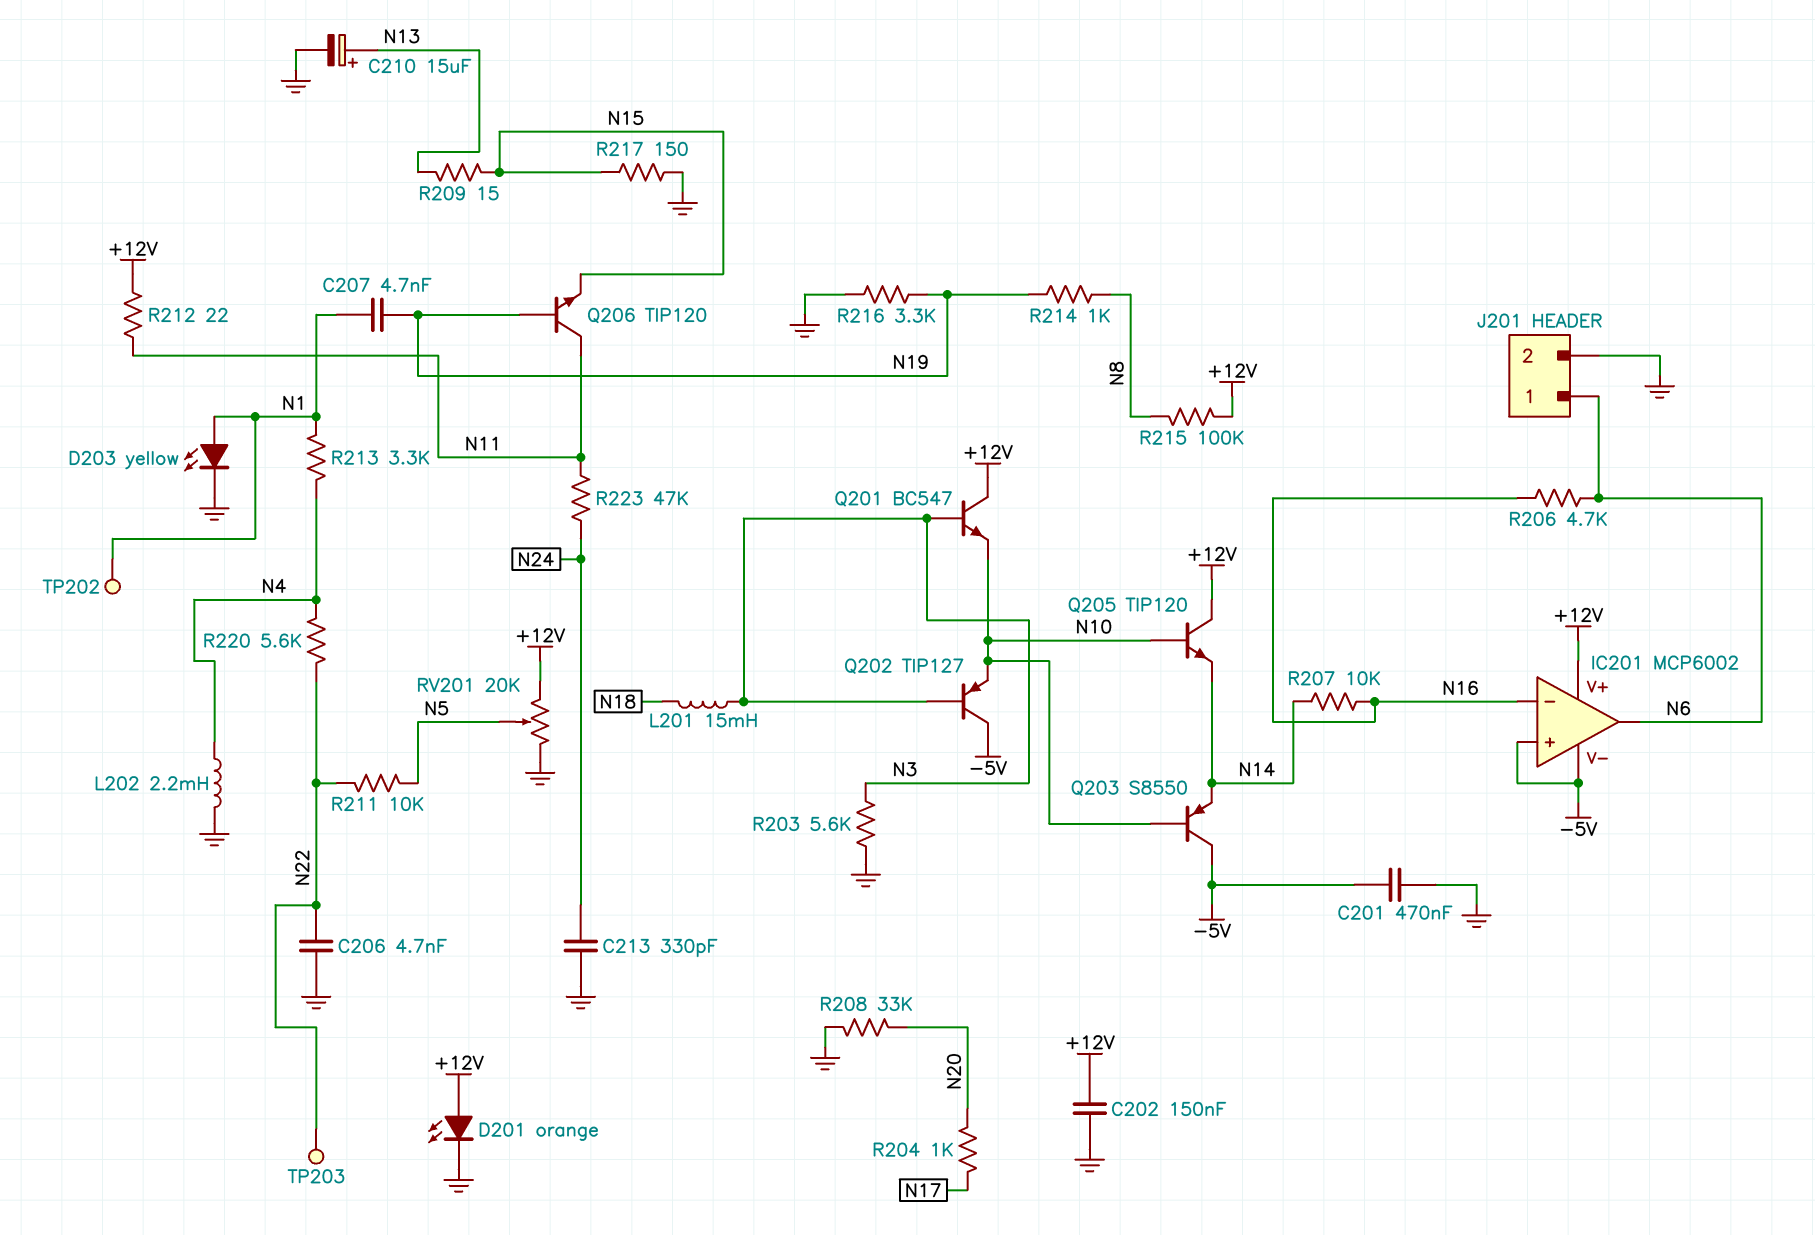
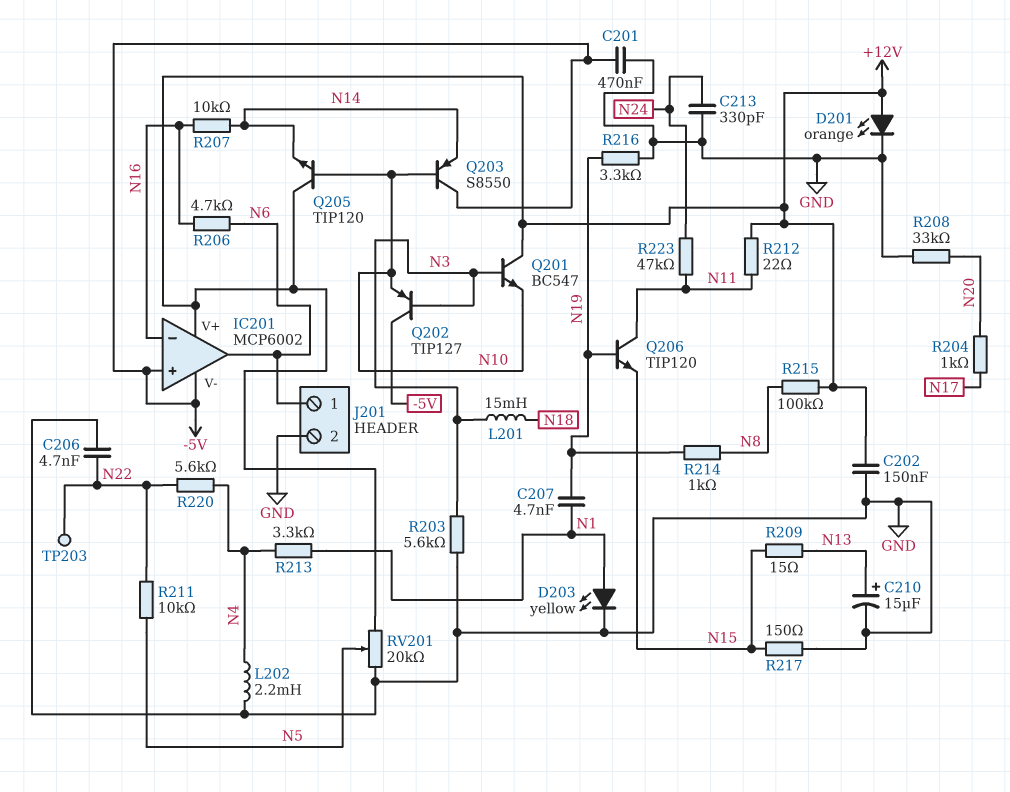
TP202: test point (N1) -> none

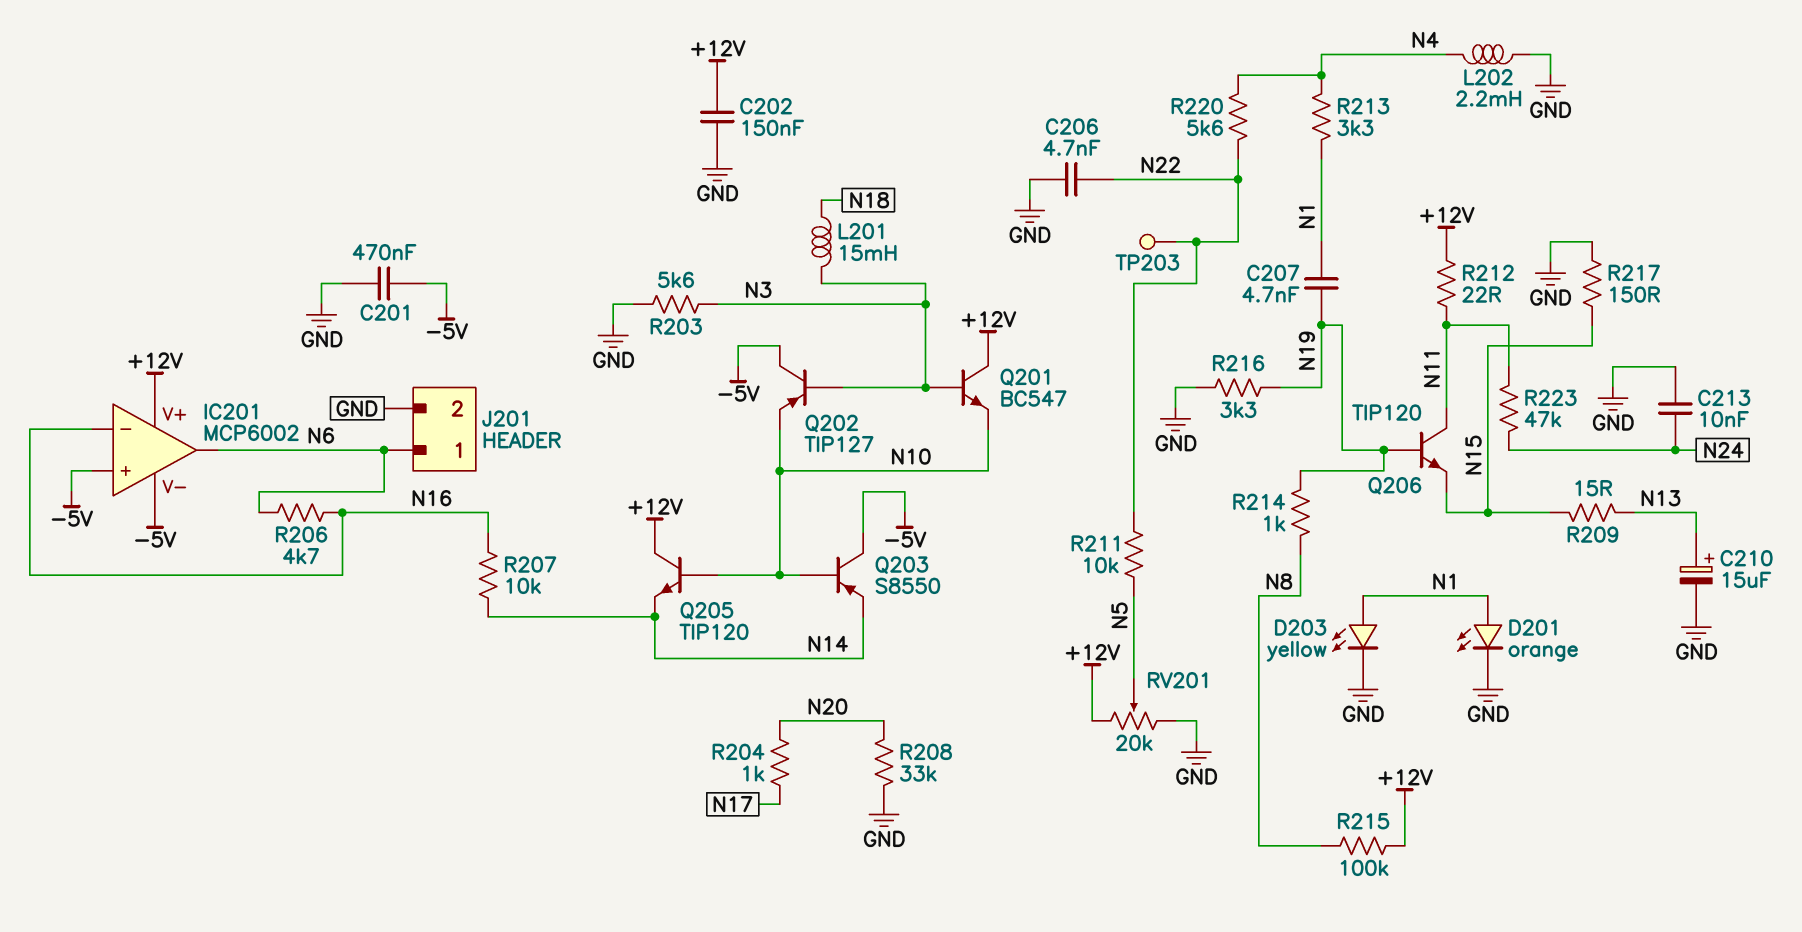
C213: 330pF (GND, N24) -> 10nF (GND, N24)
D201: LED orange (A +12V, K GND) -> LED orange (A N1, K GND)

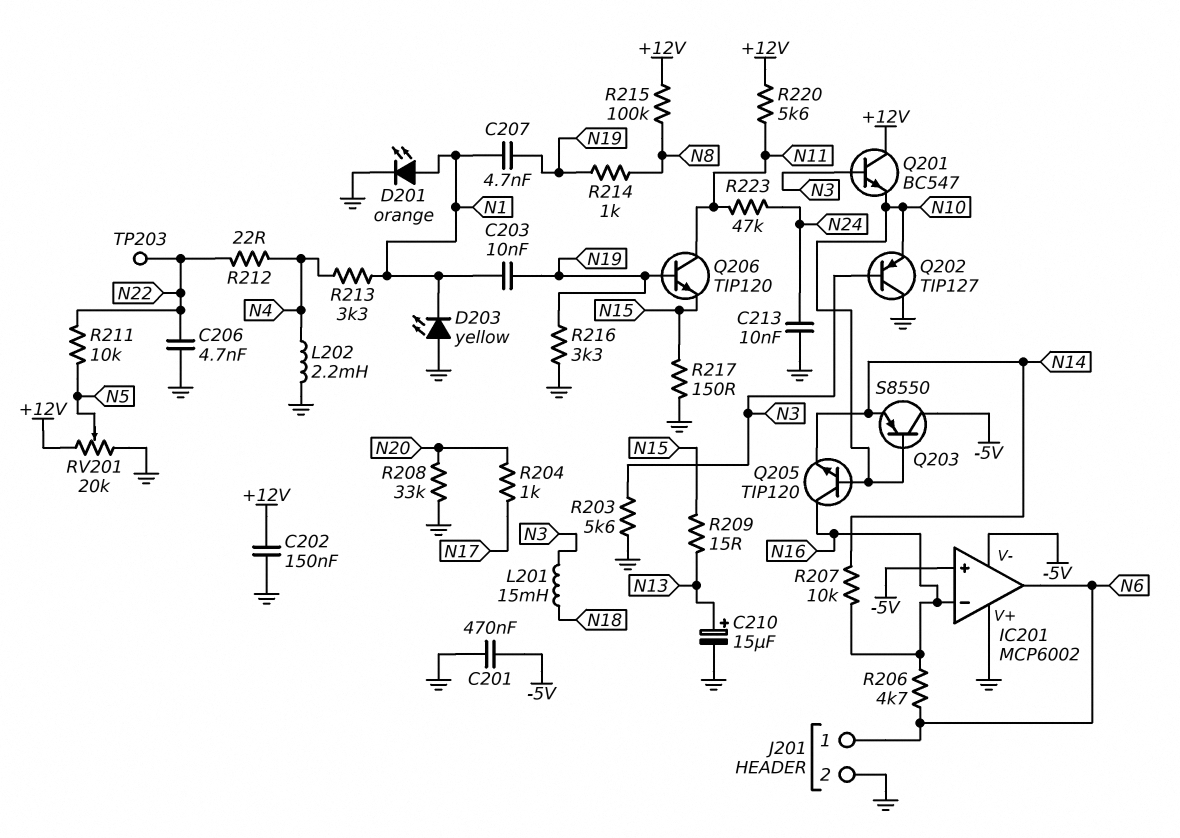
C203: none -> 10nF (N1, N19)
D203: LED yellow (A N1, K GND) -> LED yellow (A GND, K N1)
IC201 pin V+: +12V -> GND
Q202: PNP TIP127 (B N3, C -5V, E N10) -> PNP TIP127 (B N3, C GND, E N10)
Q205: NPN TIP120 (B N10, C +12V, E N14) -> NPN TIP120 (B N10, C N16, E N14)
R212: 22 (+12V, N11) -> 22 (N4, N22)
R220: 5.6k (N4, N22) -> 5.6k (+12V, N11)

